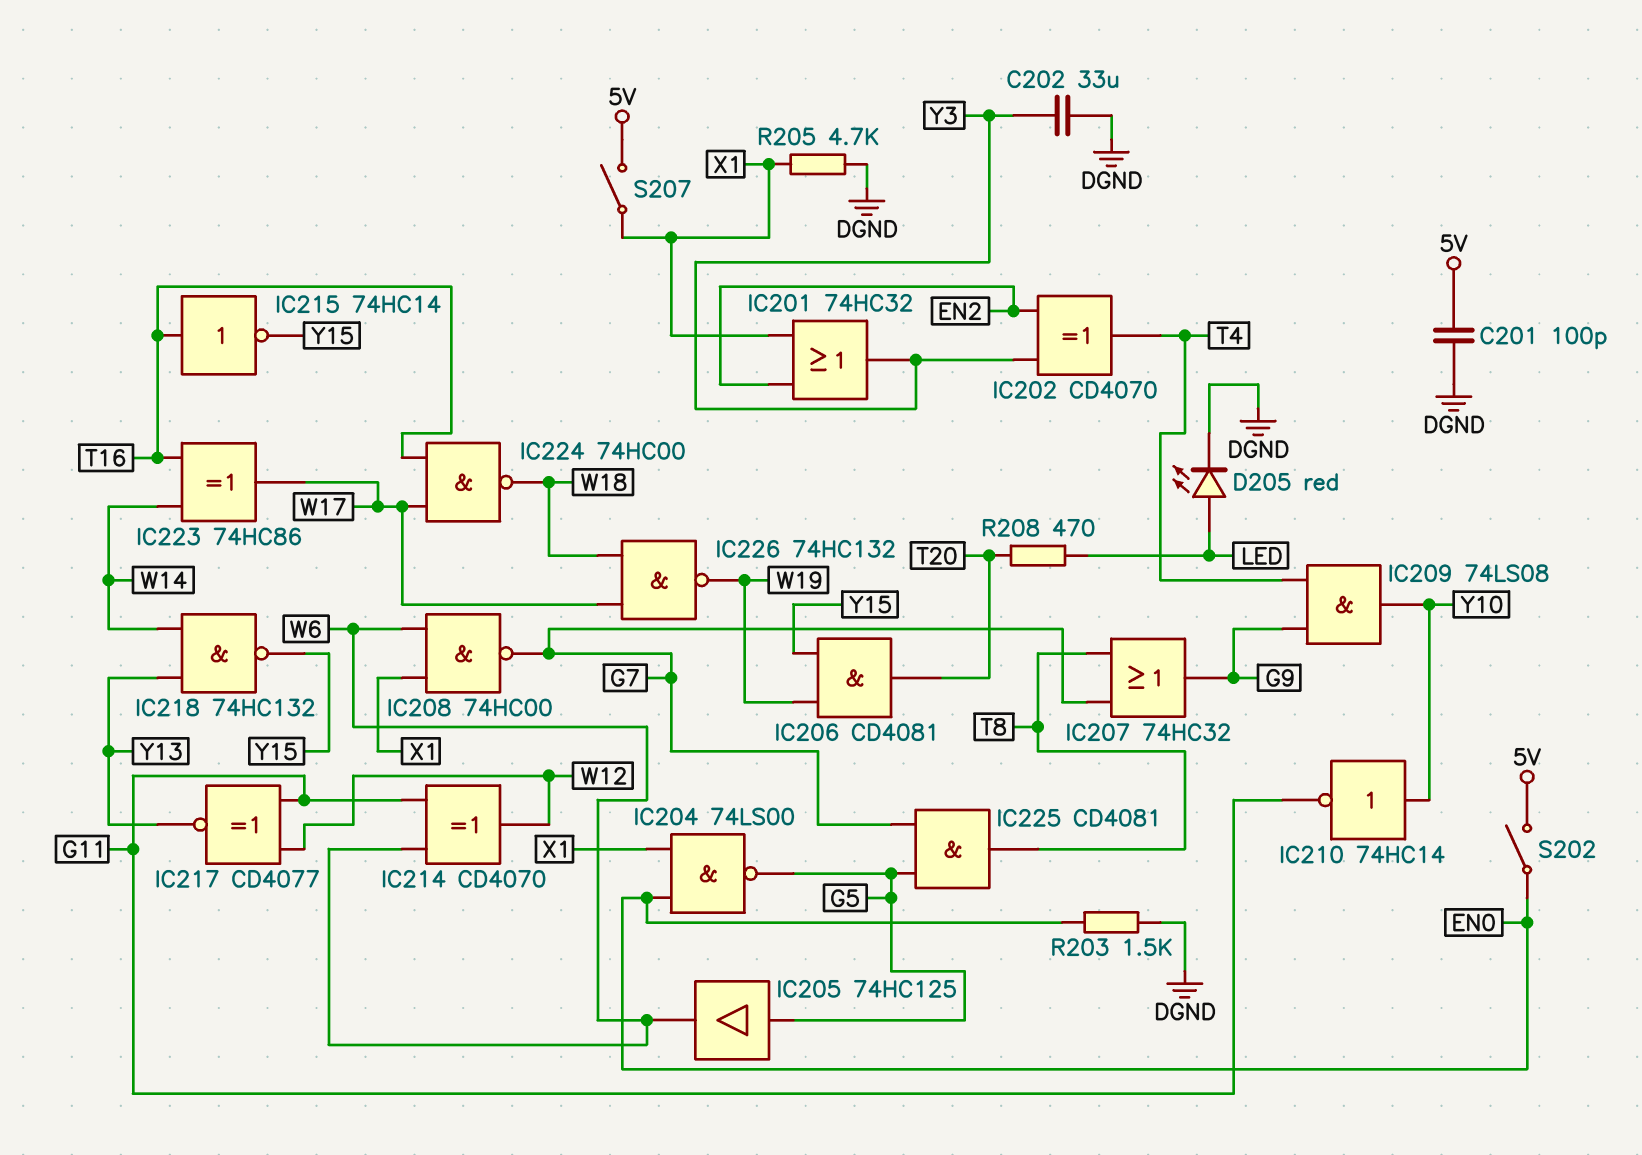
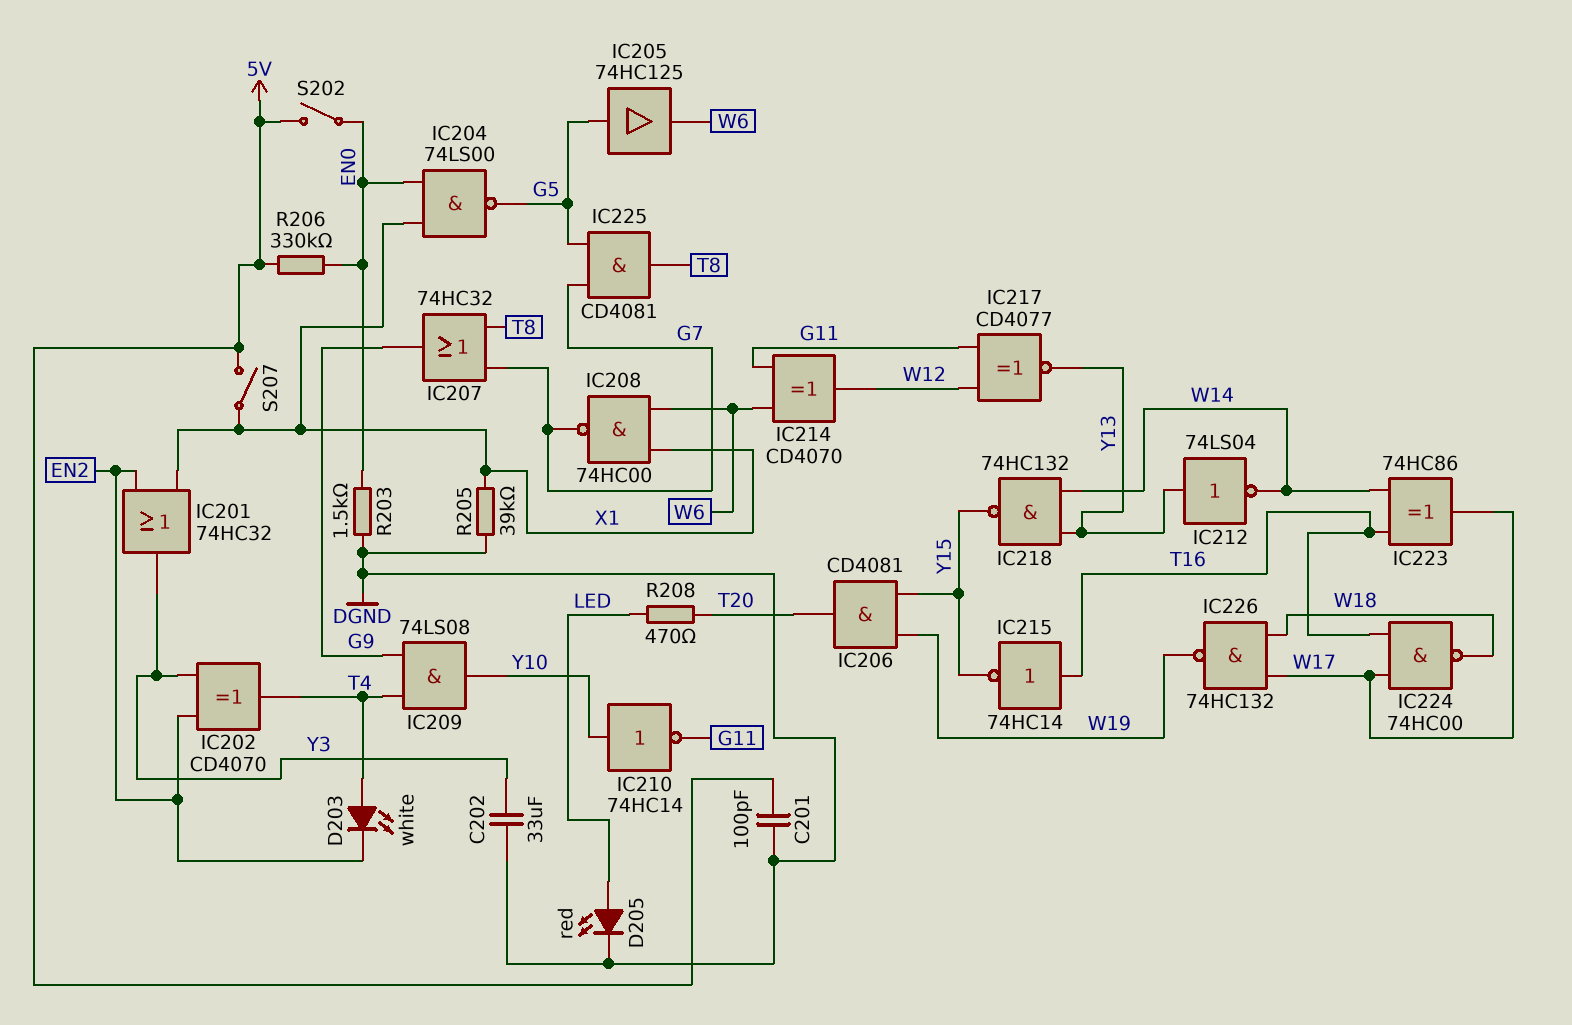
D203: none -> LED white (A T4, K EN2)
IC212: none -> NOT 74LS04 (in Y13, out W14)
R205: 4.7k (DGND, X1) -> 39k (DGND, X1)
R206: none -> 330k (5V, EN0)

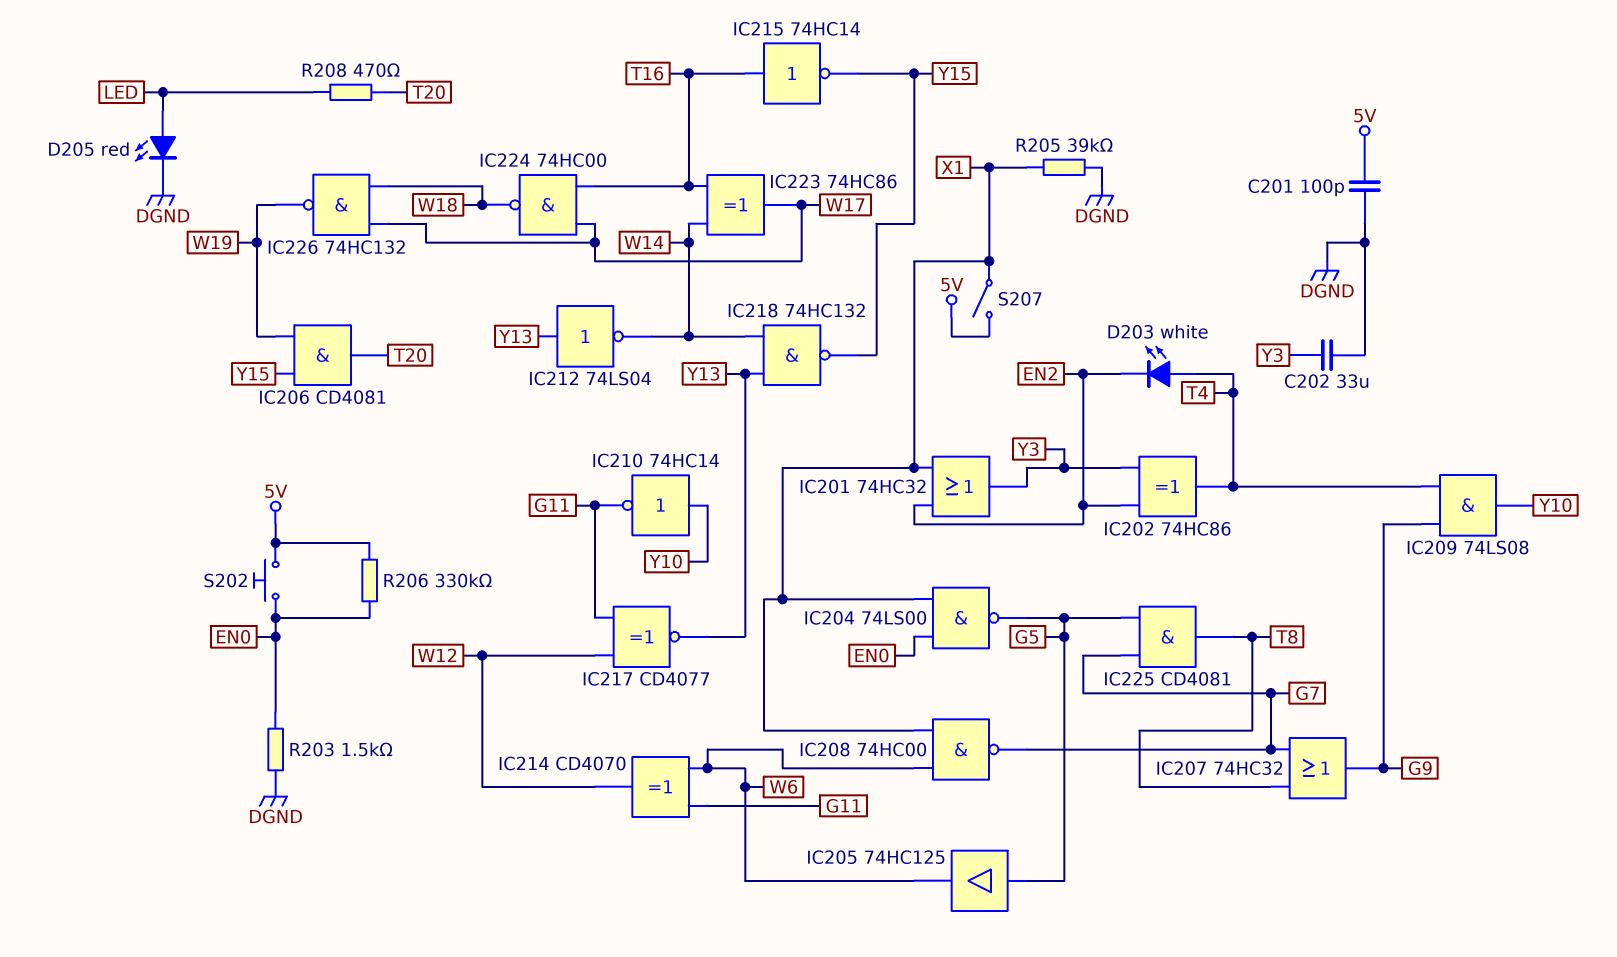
IC202: XOR CD4070 (in EN2, in Y3, out T4) -> XOR 74HC86 (in EN2, in Y3, out T4)
S202: switch (5V, EN0) -> button (5V, EN0)

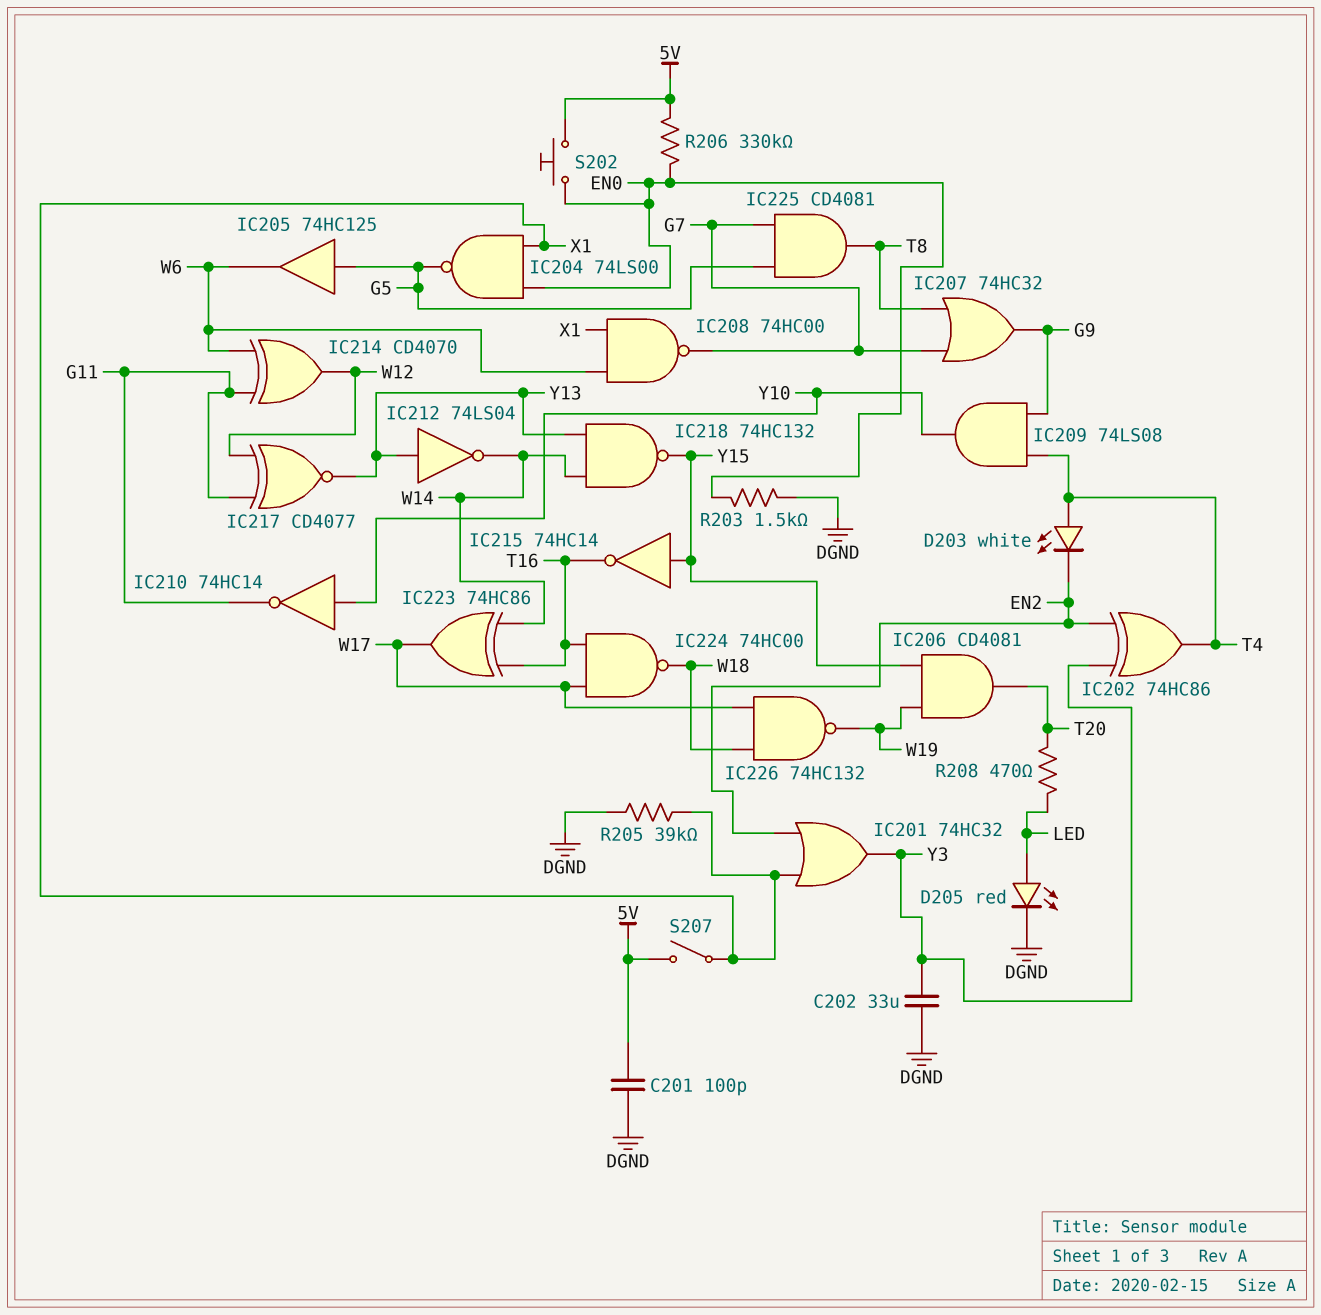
IC215: NOT 74HC14 (in T16, out Y15) -> NOT 74HC14 (in Y15, out T16)

